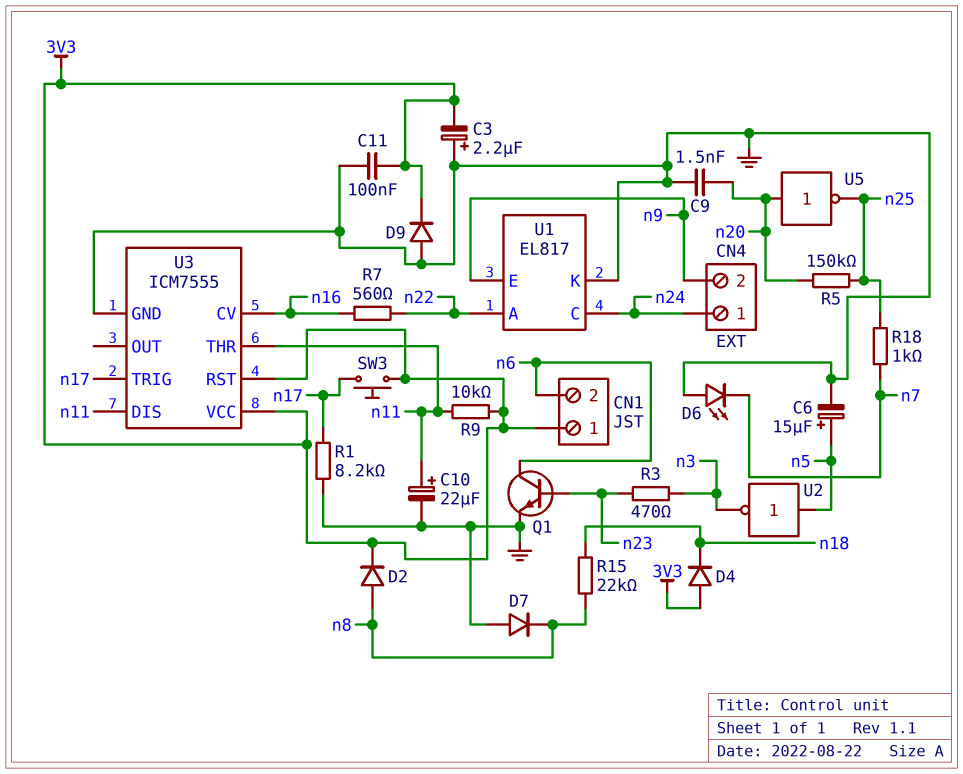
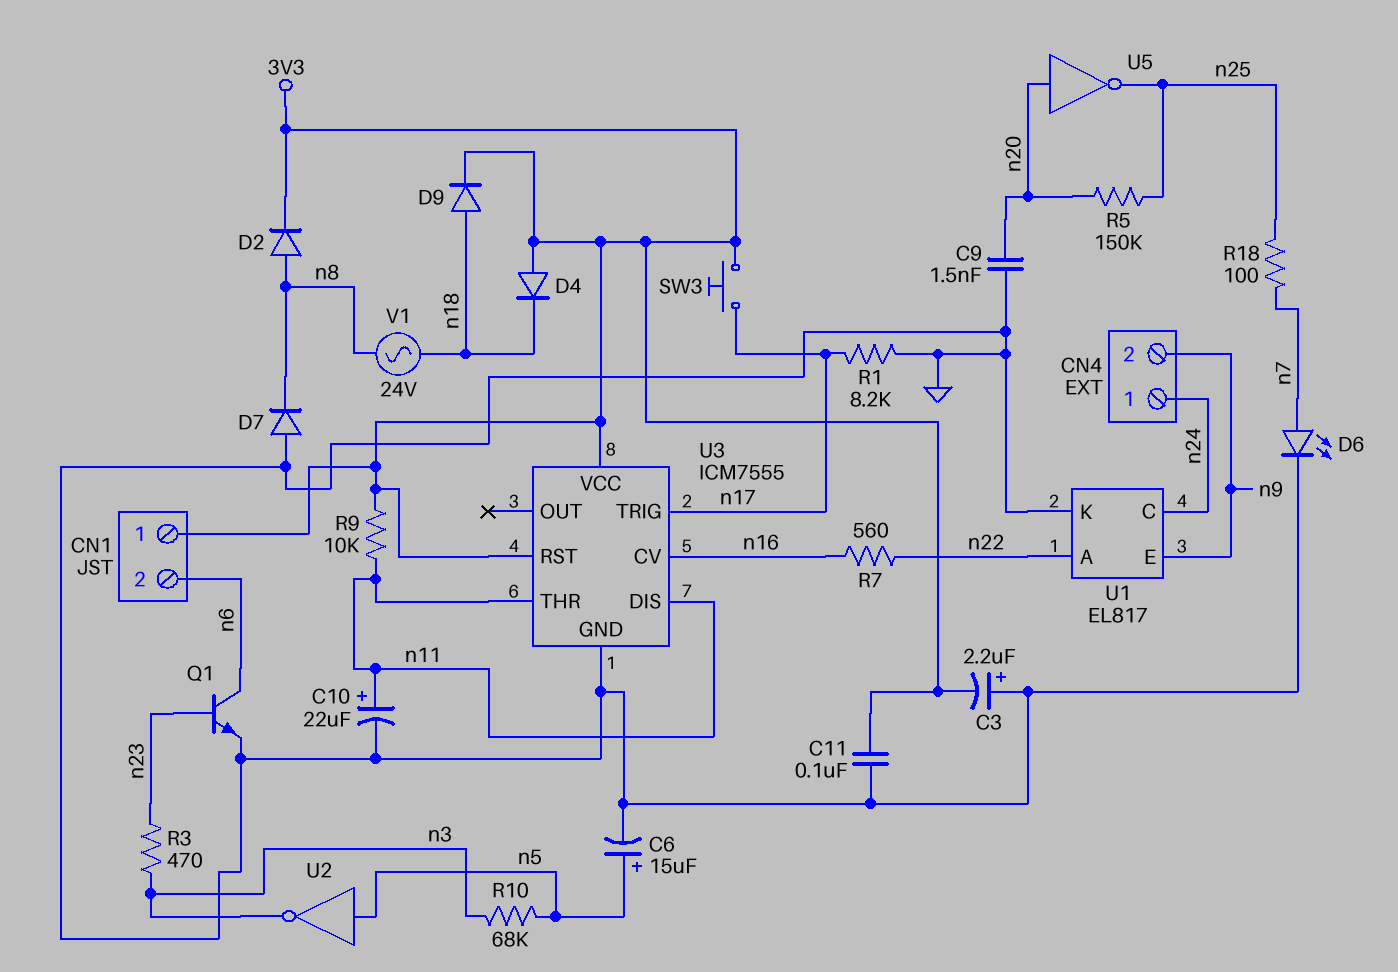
D6: LED (A GND, K n7) -> LED (A n7, K GND)
D9: diode (A GND, K 3V3) -> diode (A n18, K 3V3)
R10: none -> 68k (n3, n5)
R15: 22k (n8, n18) -> none
R18: 1k (n7, n25) -> 100 (n7, n25)
V1: none -> AC 24V (n8, n18)

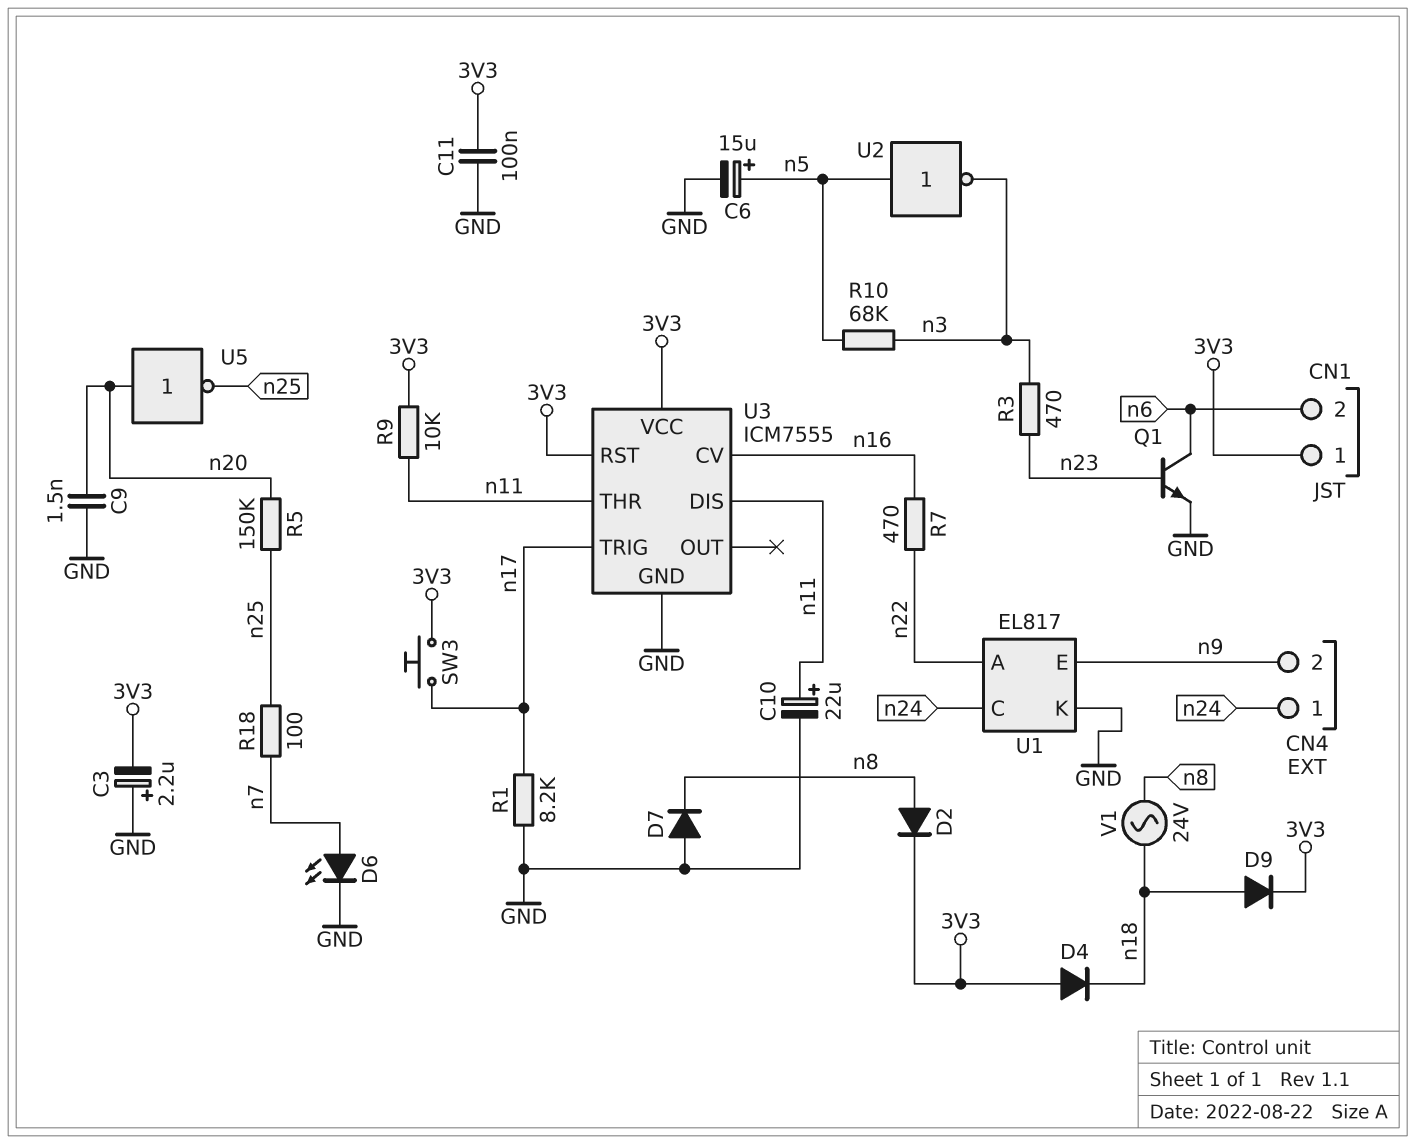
R7: 560 (n16, n22) -> 470 (n16, n22)

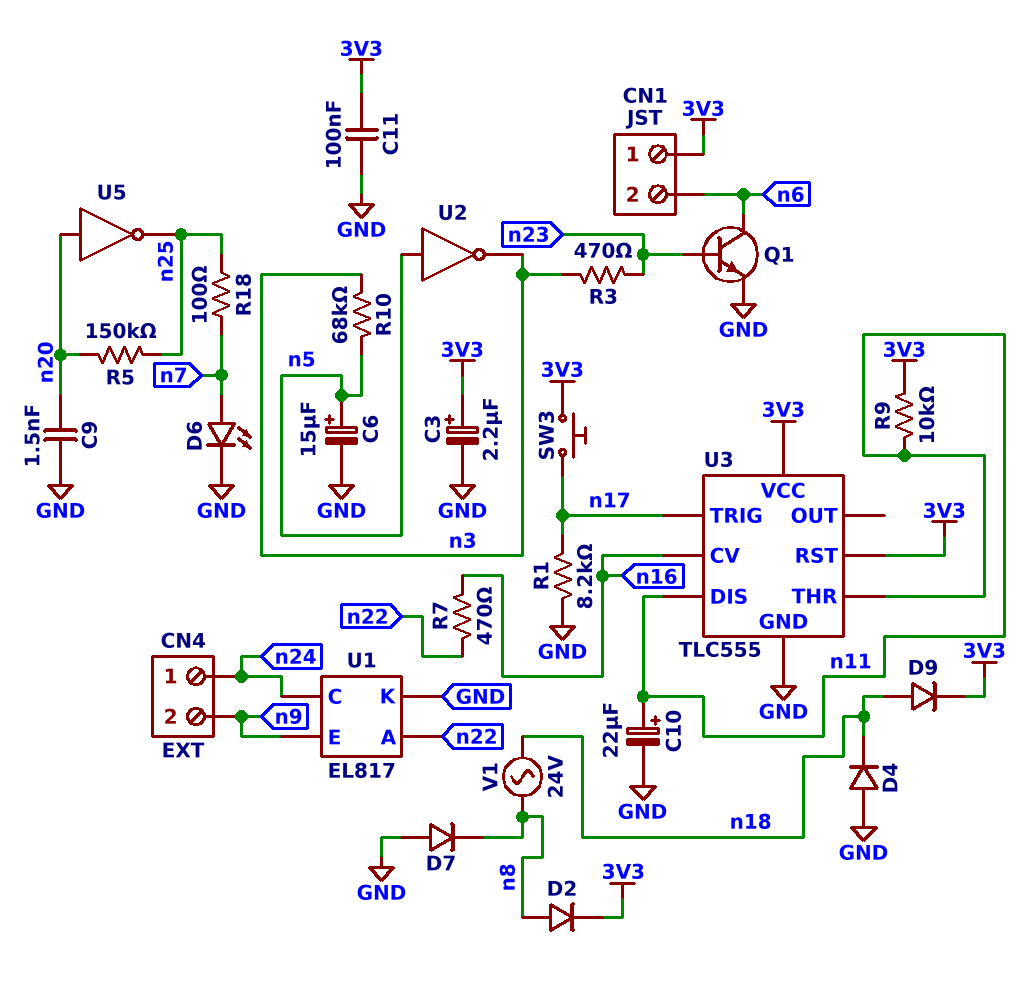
C3: 2.2uF (plus GND, minus 3V3) -> 2.2uF (plus 3V3, minus GND)
D4: diode (A 3V3, K n18) -> diode (A GND, K n18)
U3: ICM7555 -> TLC555

